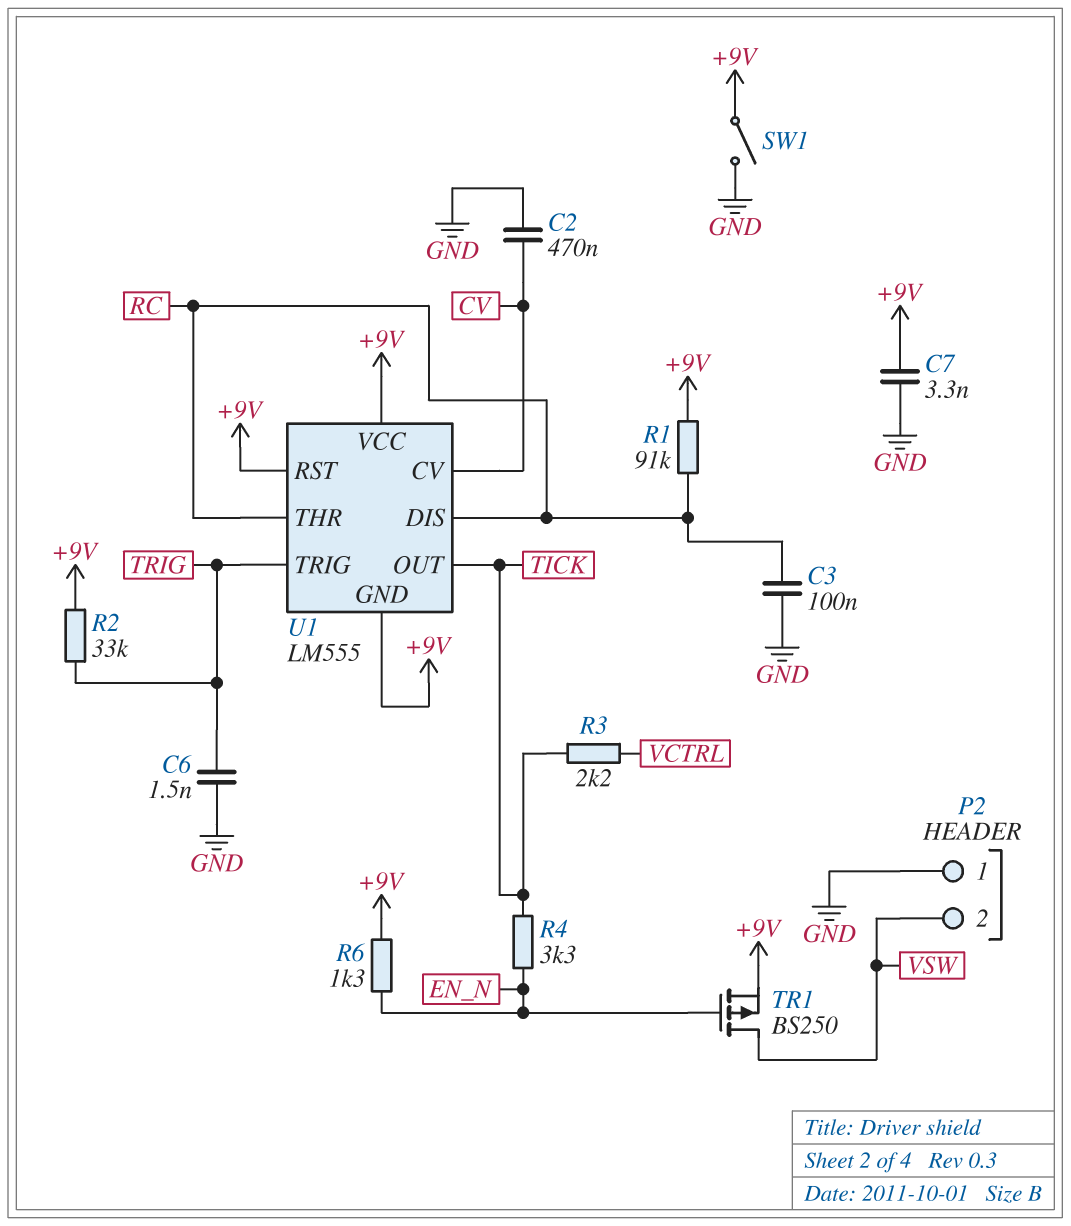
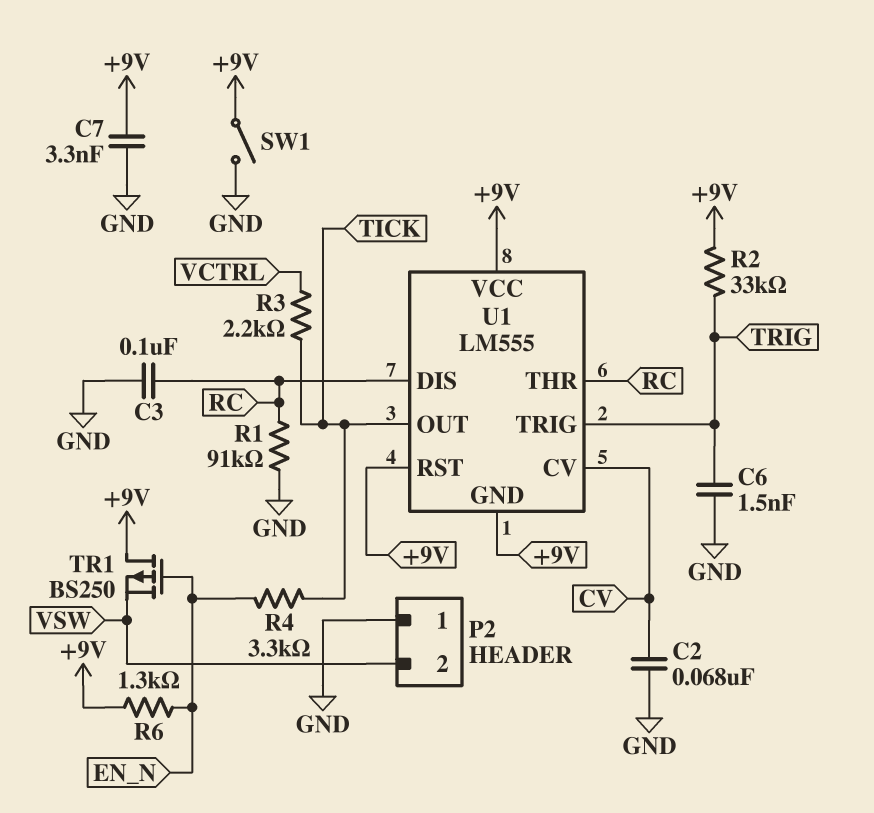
C2: 470nF (CV, GND) -> 68nF (CV, GND)
R1: 91k (+9V, RC) -> 91k (GND, RC)
TR1: PMOS BS250 (G EN_N, D VSW, S +9V) -> PMOS BS250 (G EN_N, D +9V, S VSW)

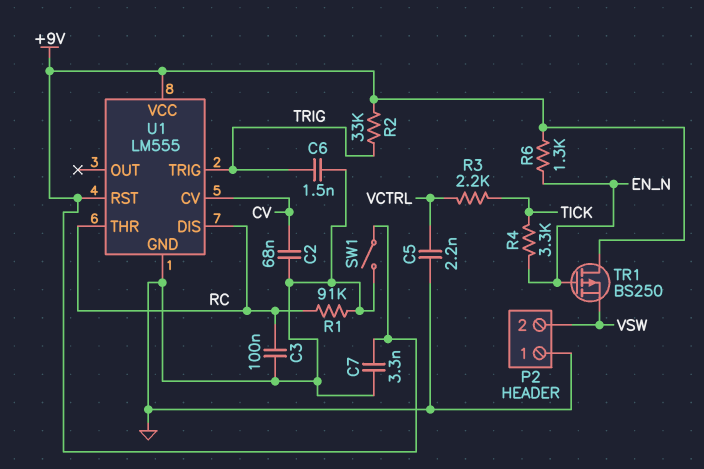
C5: none -> 2.2nF (GND, VCTRL)
U1 pin GND: +9V -> GND
U1 pin OUT: TICK -> none

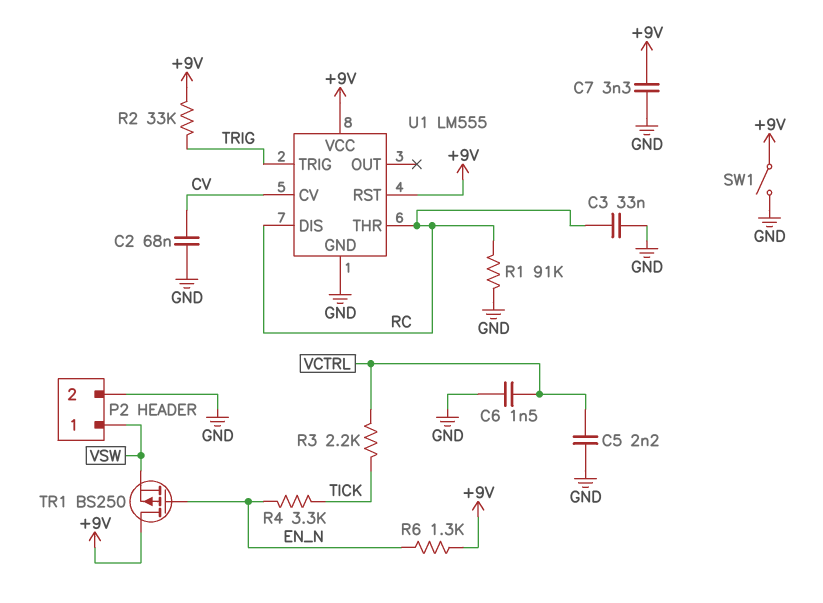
C3: 100nF (GND, RC) -> 33nF (GND, RC)
C6: 1.5nF (GND, TRIG) -> 1.5nF (GND, VCTRL)
P2 pin 1: GND -> VSW
P2 pin 2: VSW -> GND

